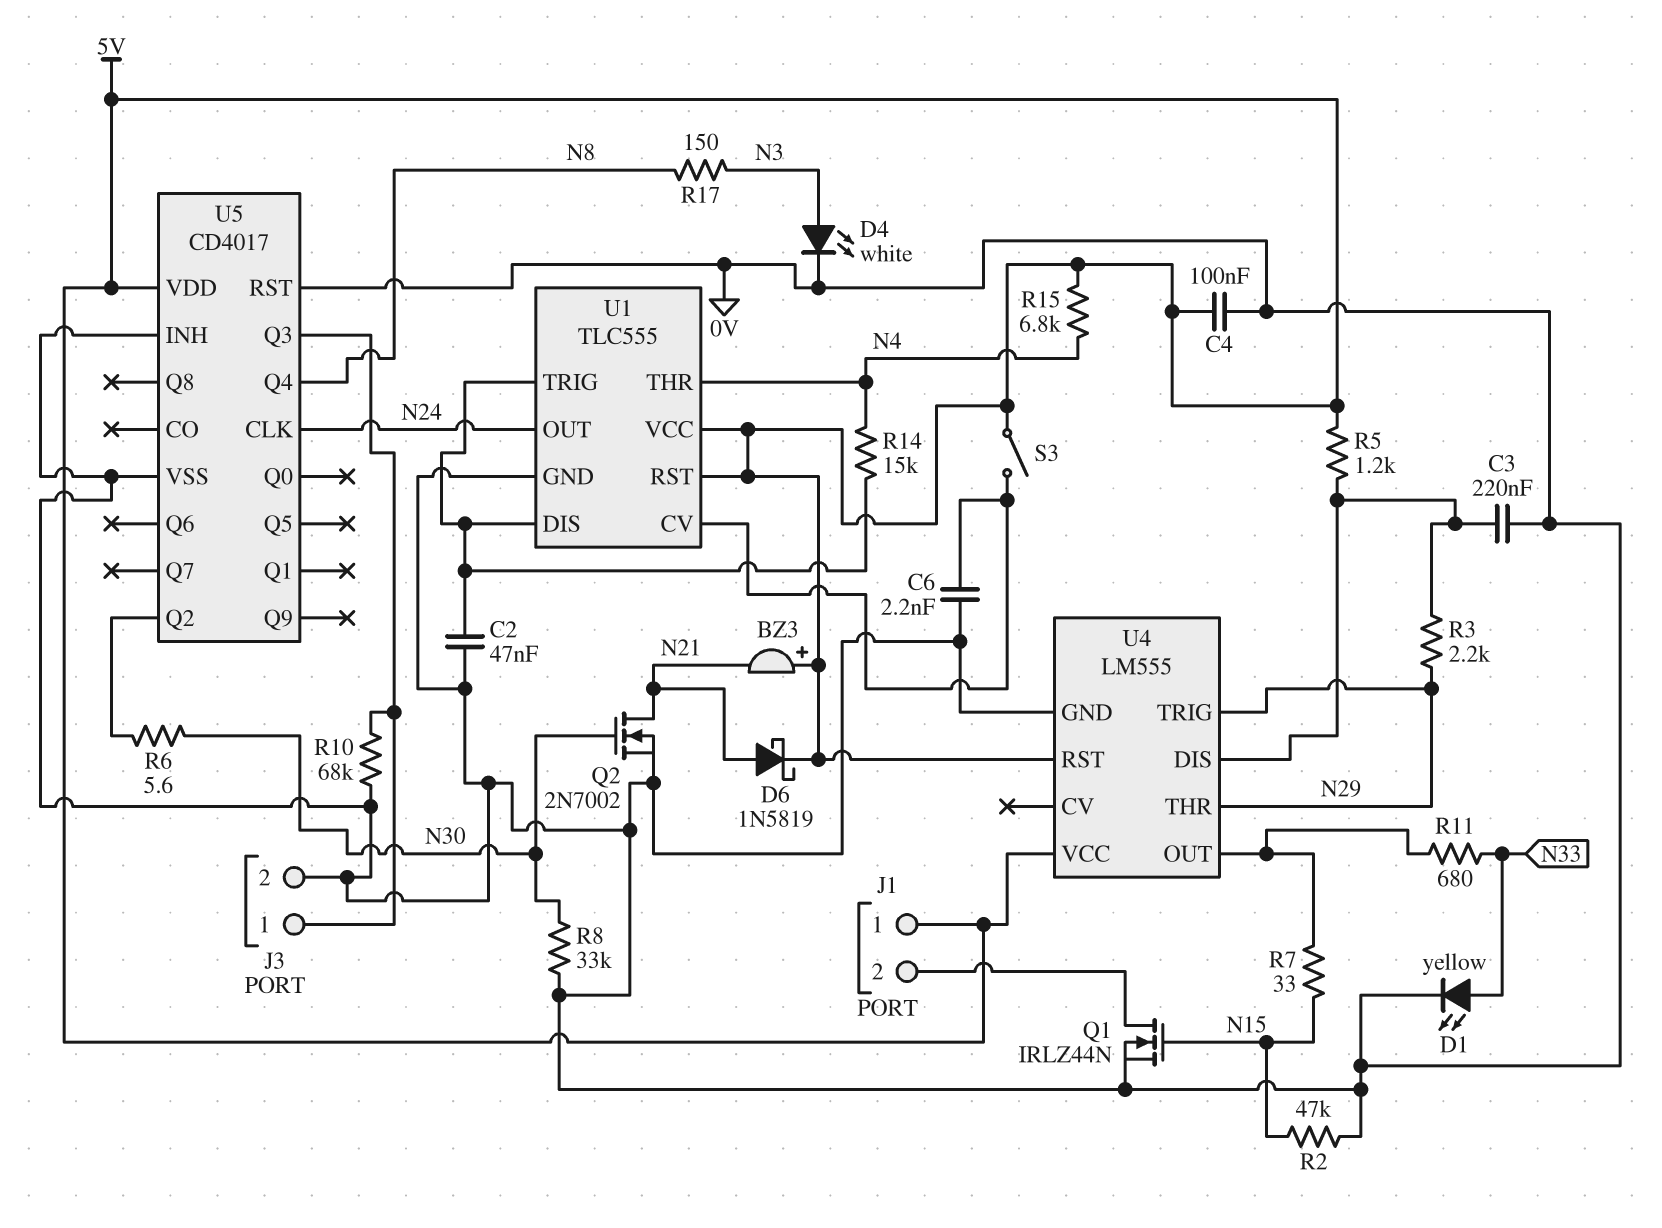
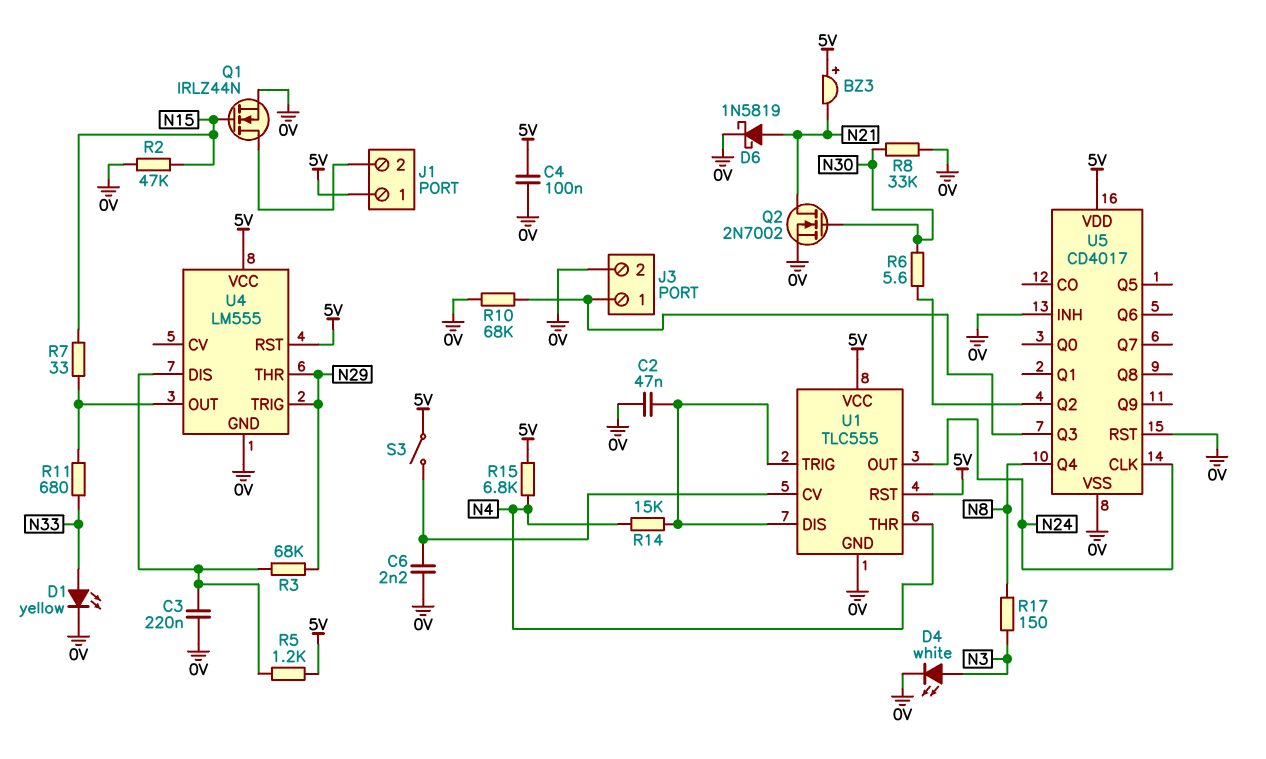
D6: schottky 1N5819 (A N21, K 5V) -> schottky 1N5819 (A N21, K 0V)
R3: 2.2k (N29, U4/DIS) -> 68k (N29, U4/DIS)

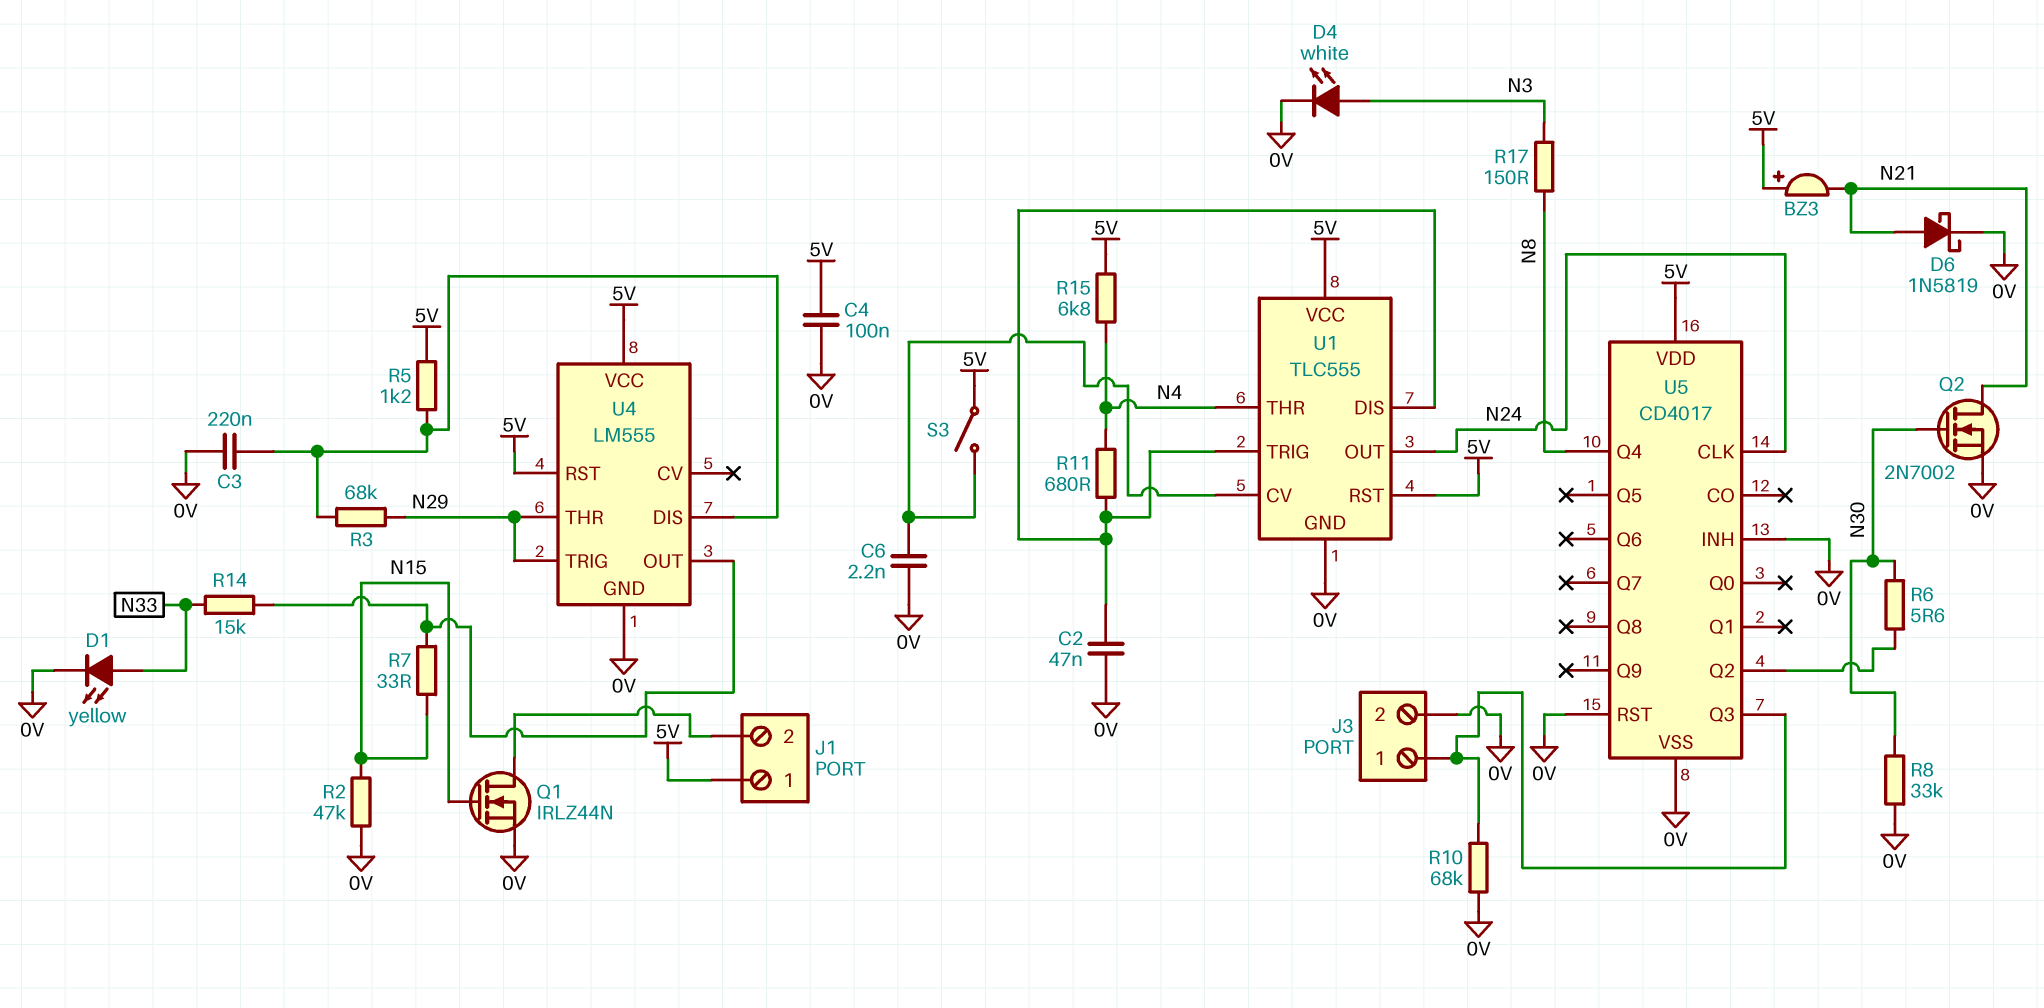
R11: 680 (N33, U4/OUT) -> 680 (N4, U1/DIS)
R14: 15k (N4, U1/DIS) -> 15k (N33, U4/OUT)

